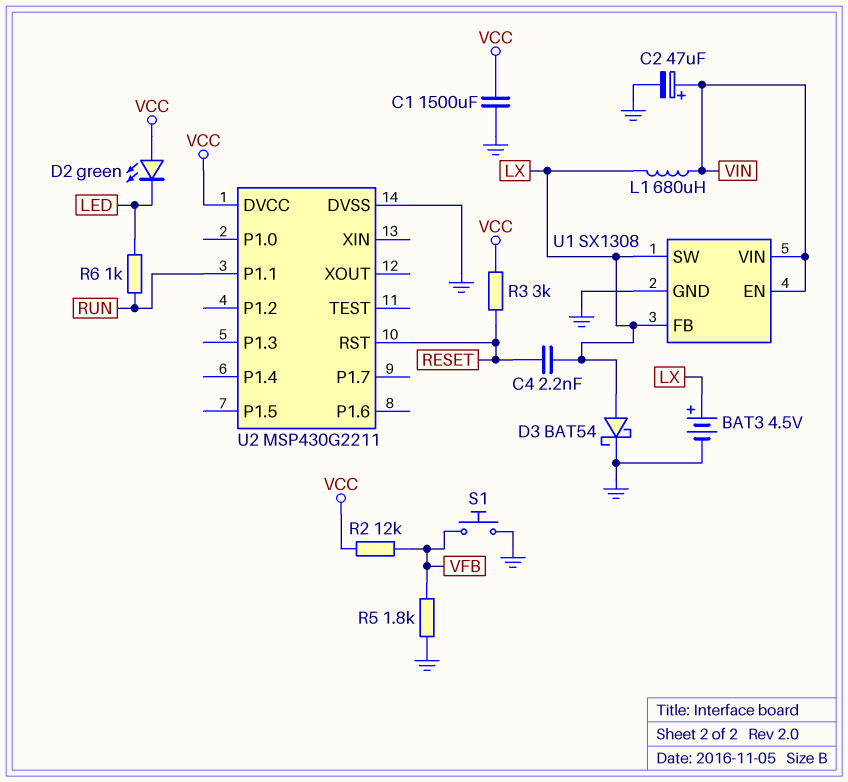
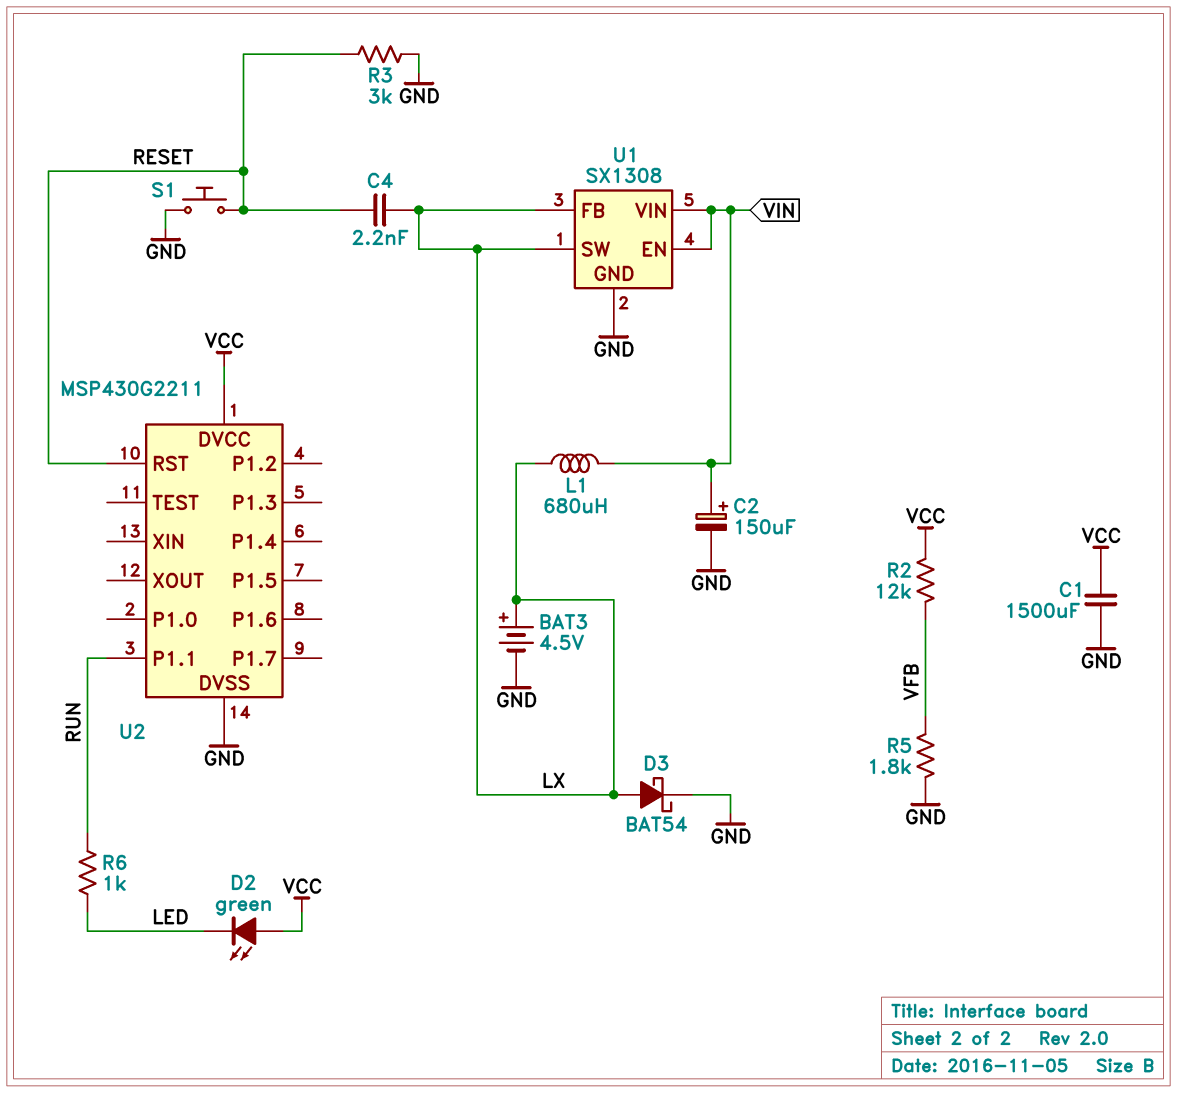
C2: 47uF (plus VIN, minus GND) -> 150uF (plus VIN, minus GND)
R3: 3k (RESET, VCC) -> 3k (GND, RESET)
S1: button (GND, VFB) -> button (GND, RESET)

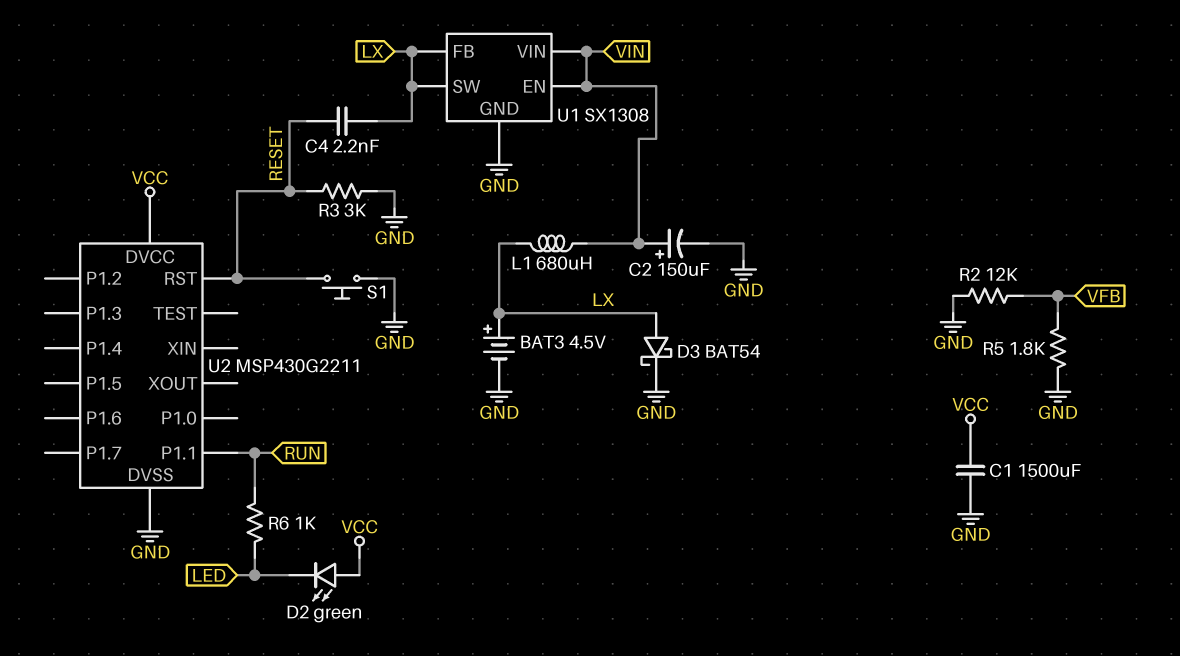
R2: 12k (VCC, VFB) -> 12k (GND, VFB)

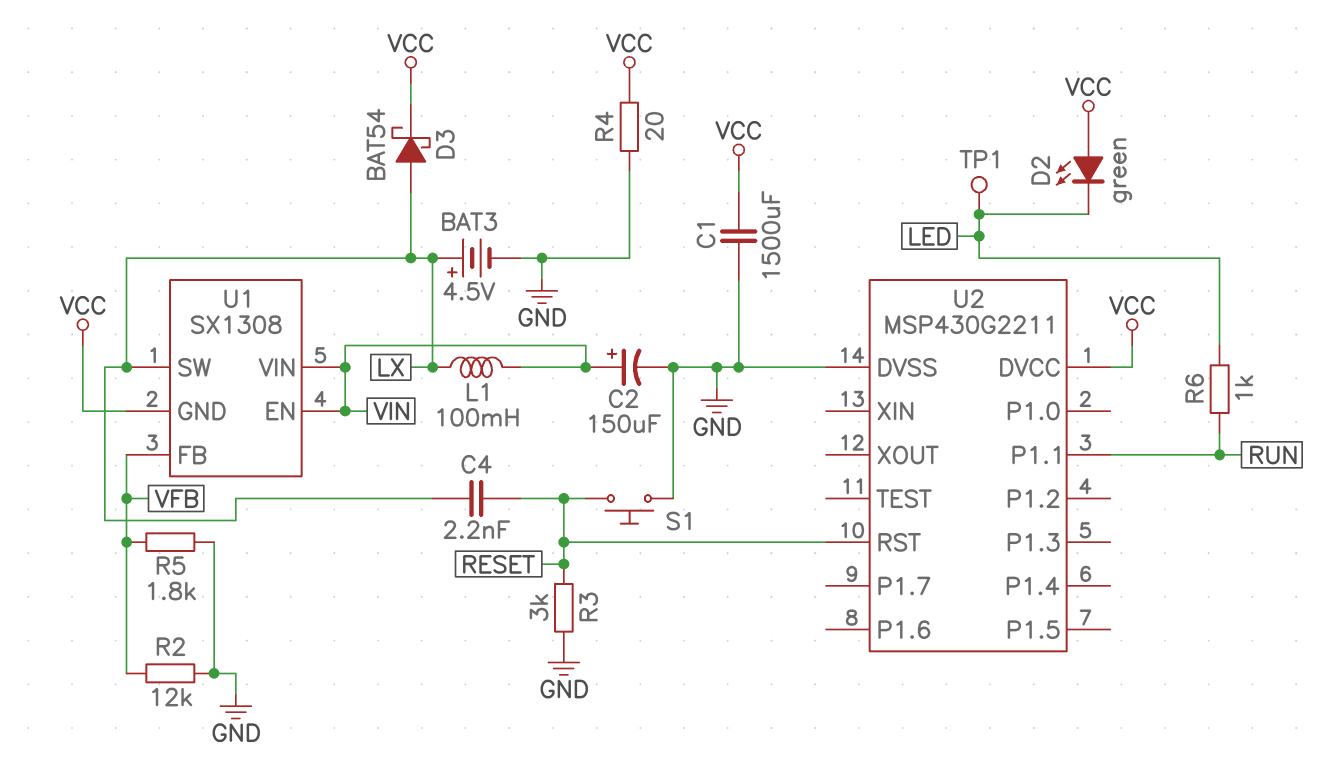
D3: schottky BAT54 (A LX, K GND) -> schottky BAT54 (A LX, K VCC)
L1: 680uH (LX, VIN) -> 100mH (LX, VIN)
R4: none -> 20 (GND, VCC)
TP1: none -> test point (LED)
U1 pin FB: LX -> VFB
U1 pin GND: GND -> VCC

